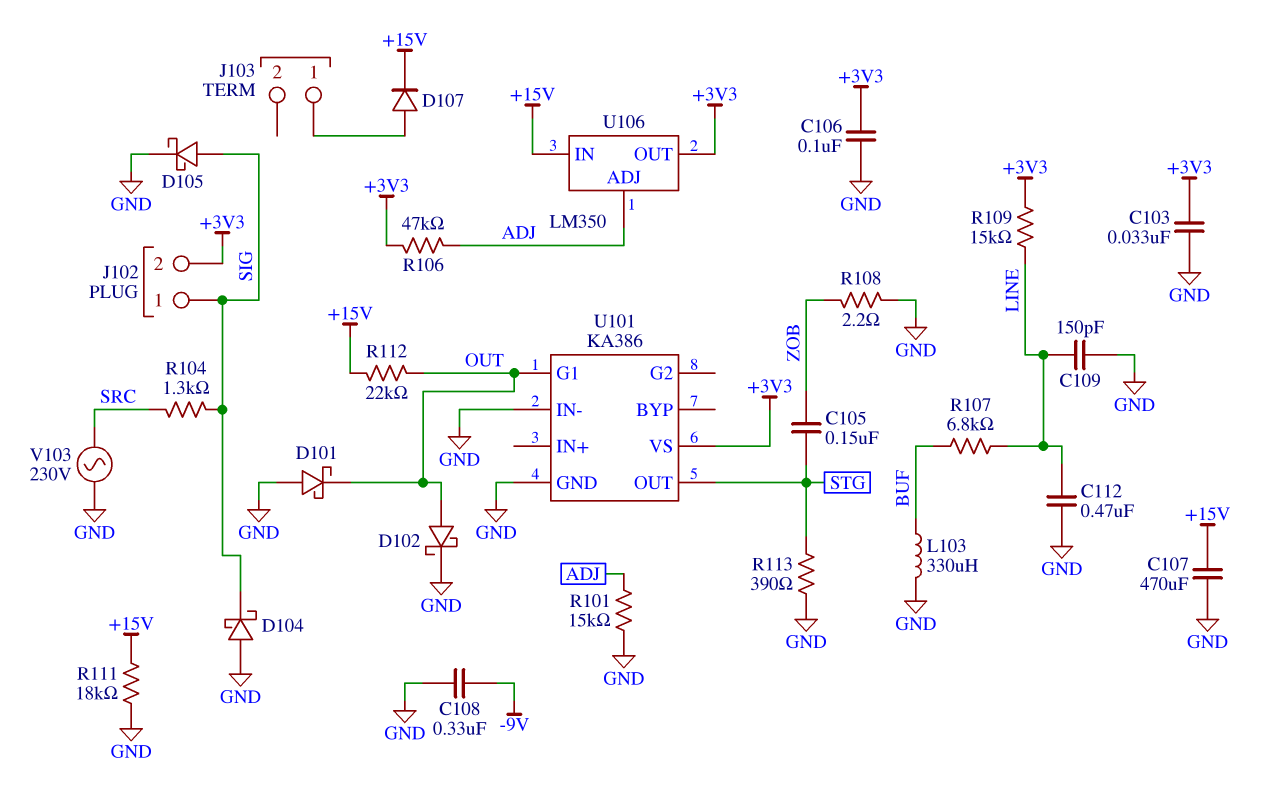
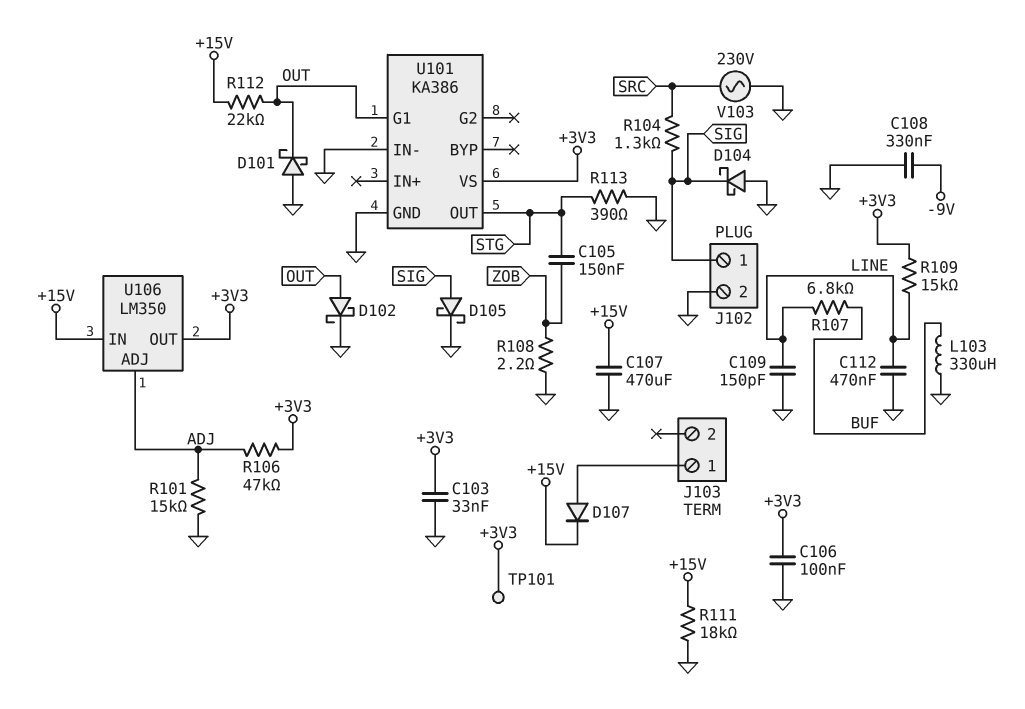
J102 pin 2: +3V3 -> GND
TP101: none -> test point (+3V3)

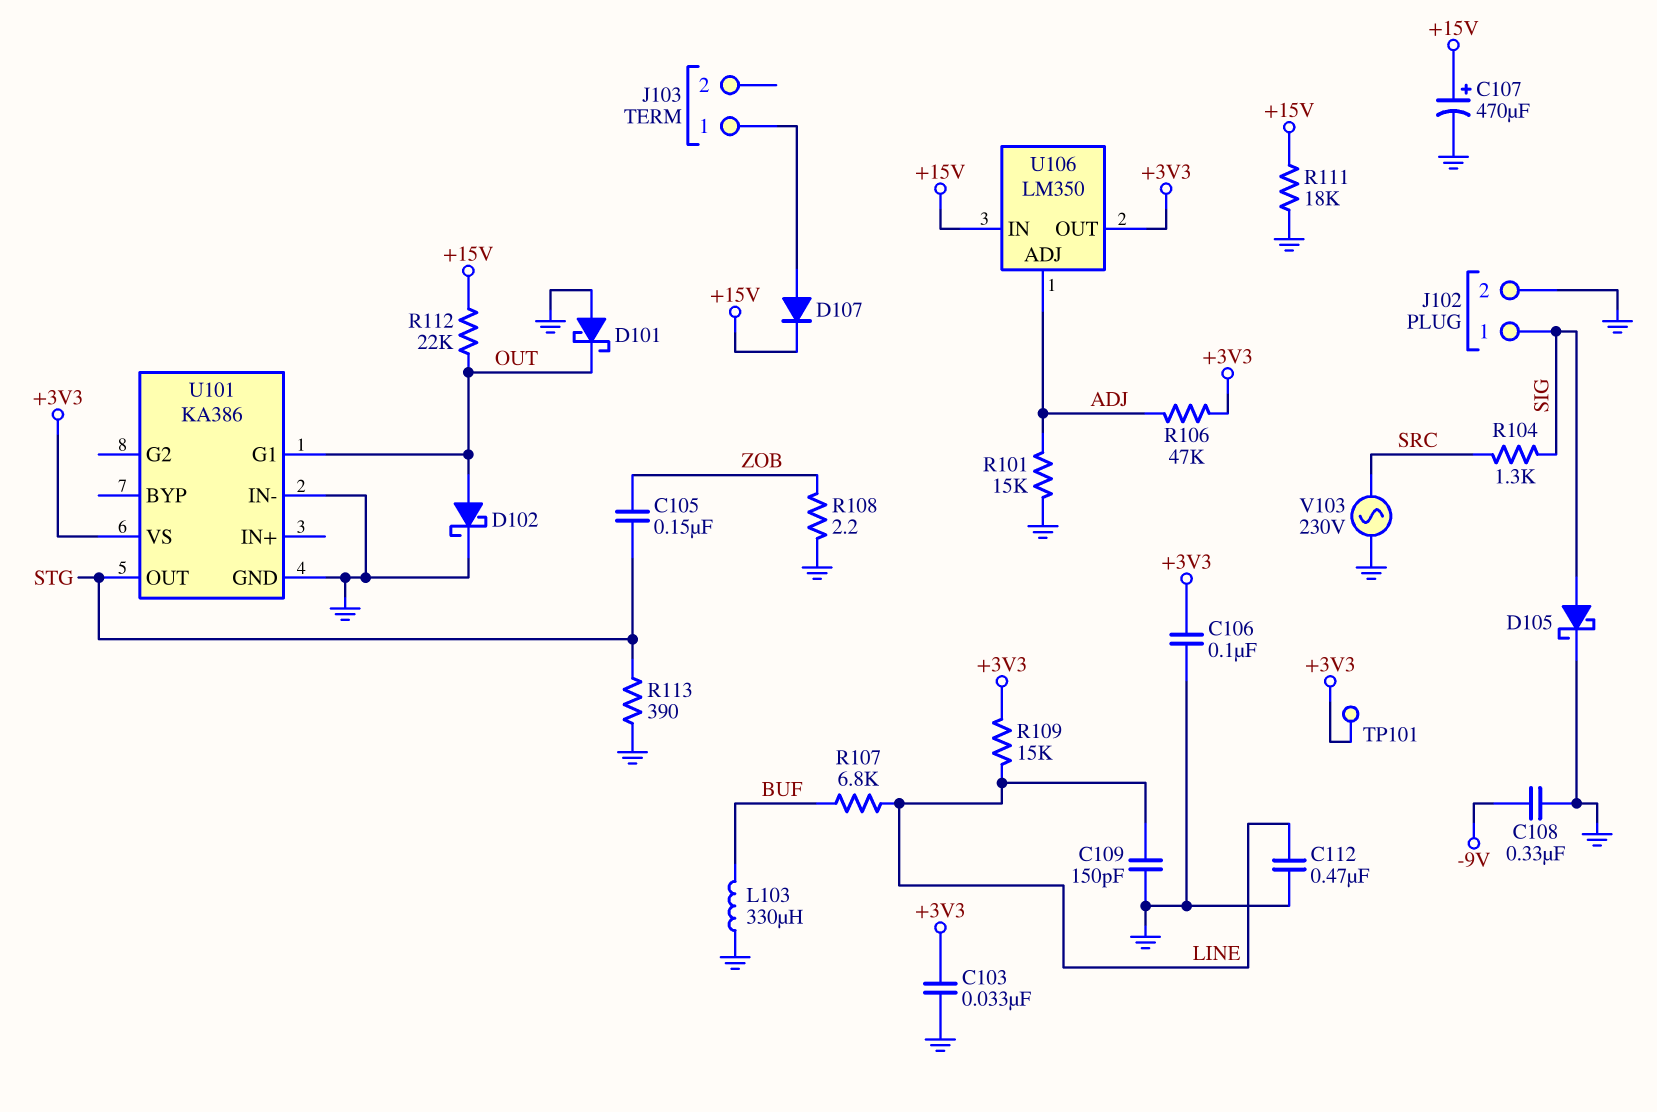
C107: 470uF (+15V, GND) -> 470uF (plus +15V, minus GND)
D104: schottky (A GND, K SIG) -> none

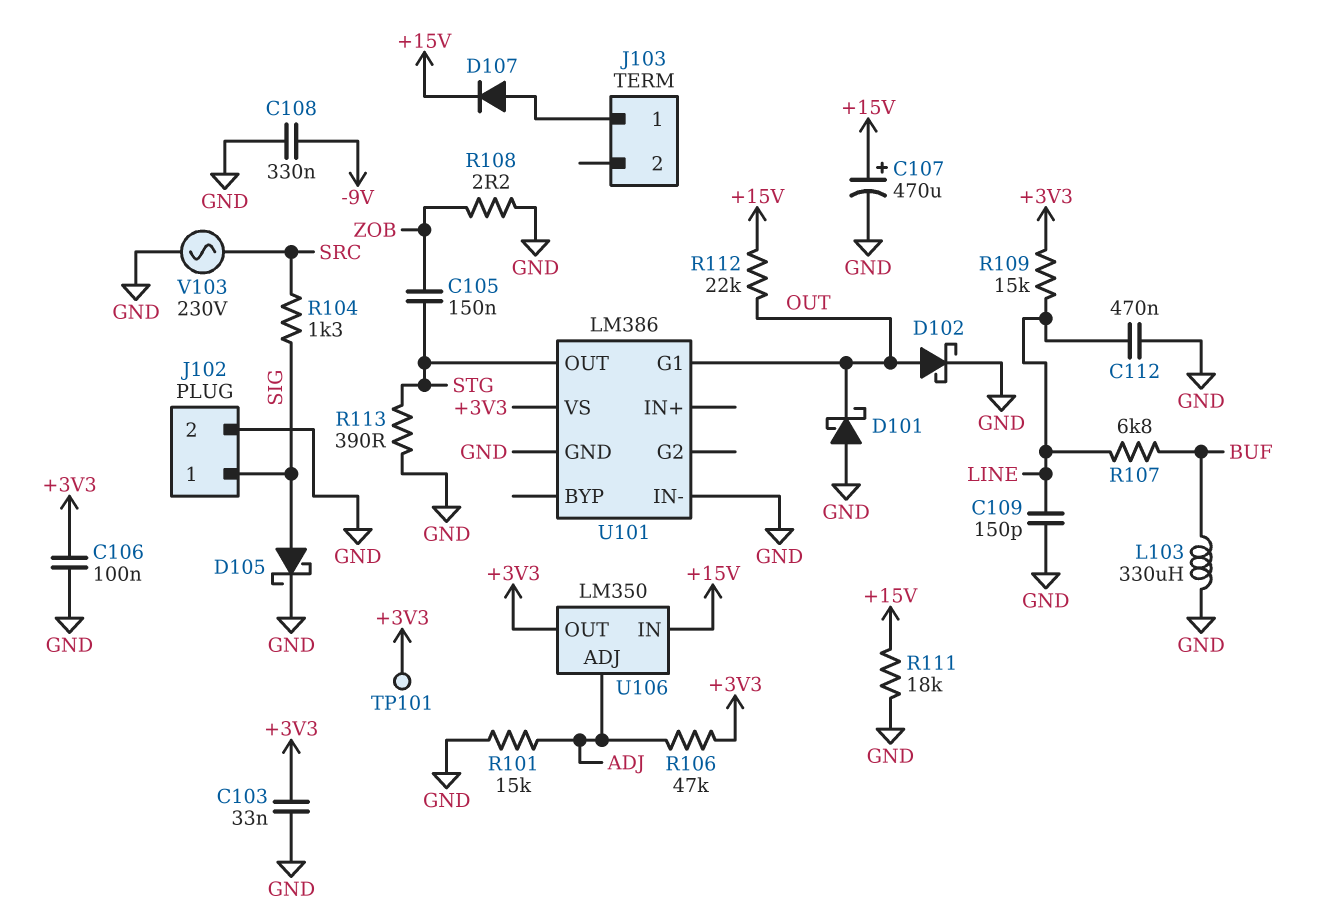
U101: KA386 -> LM386

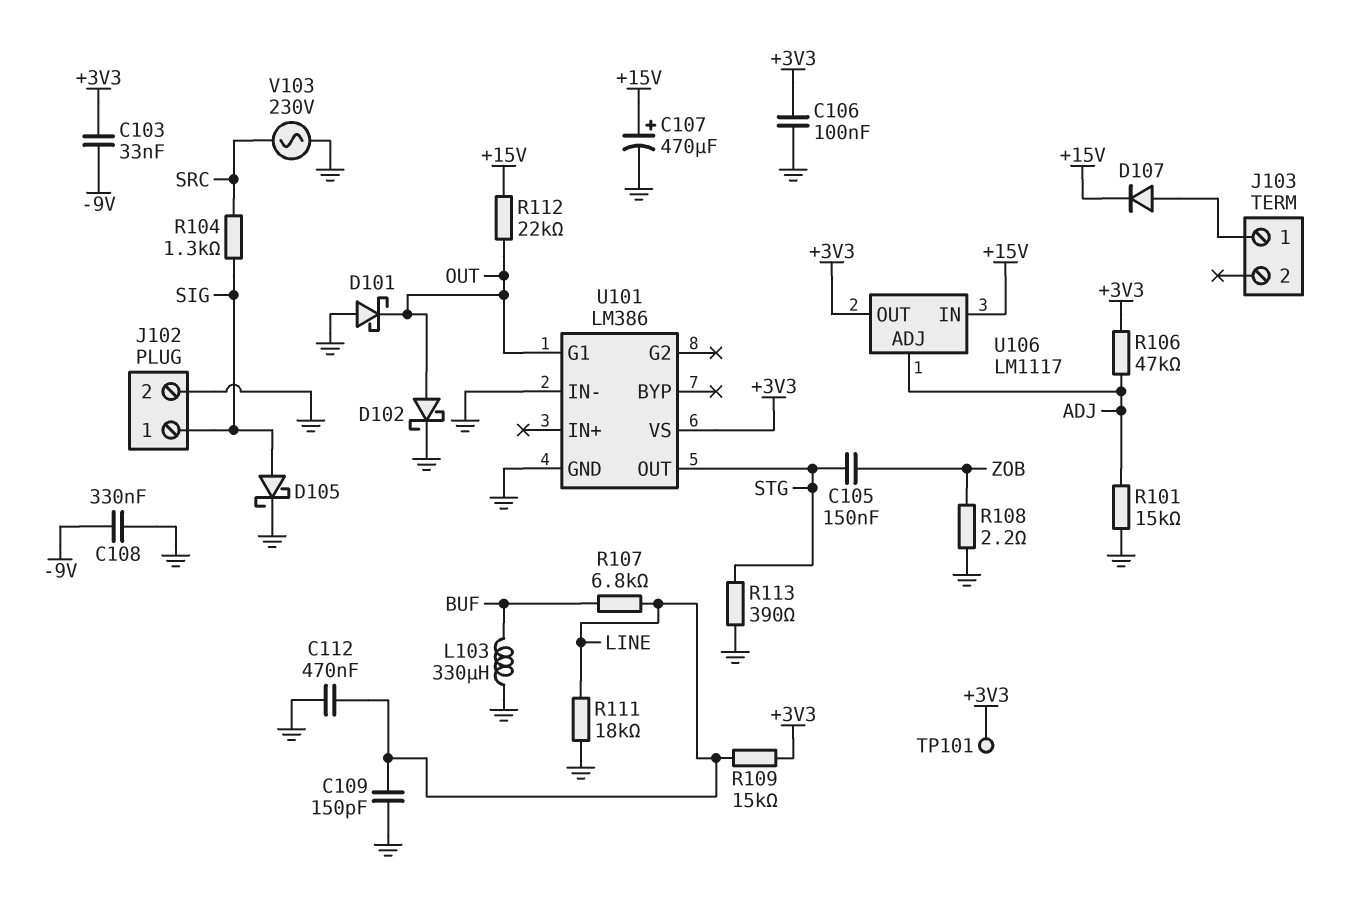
C103: 33nF (+3V3, GND) -> 33nF (+3V3, -9V)
R111: 18k (+15V, GND) -> 18k (GND, LINE)
U106: LM350 -> LM1117

